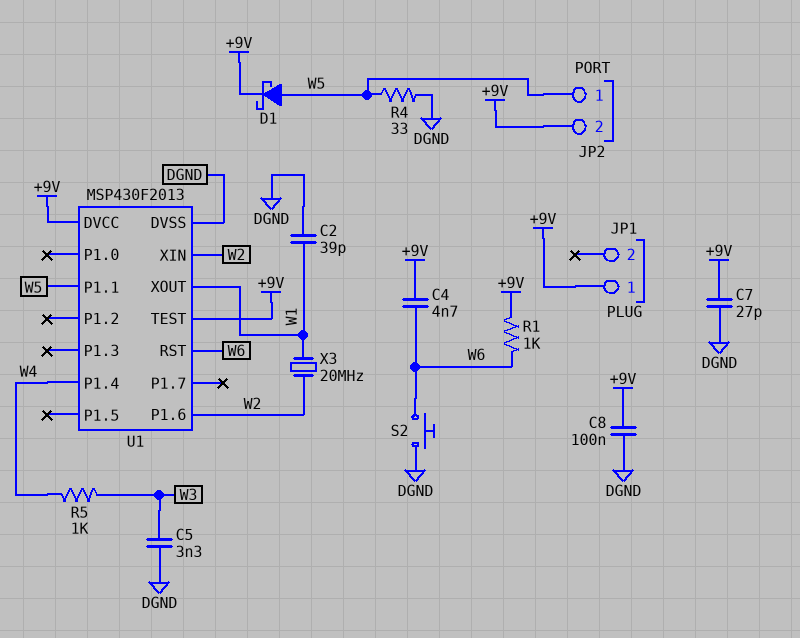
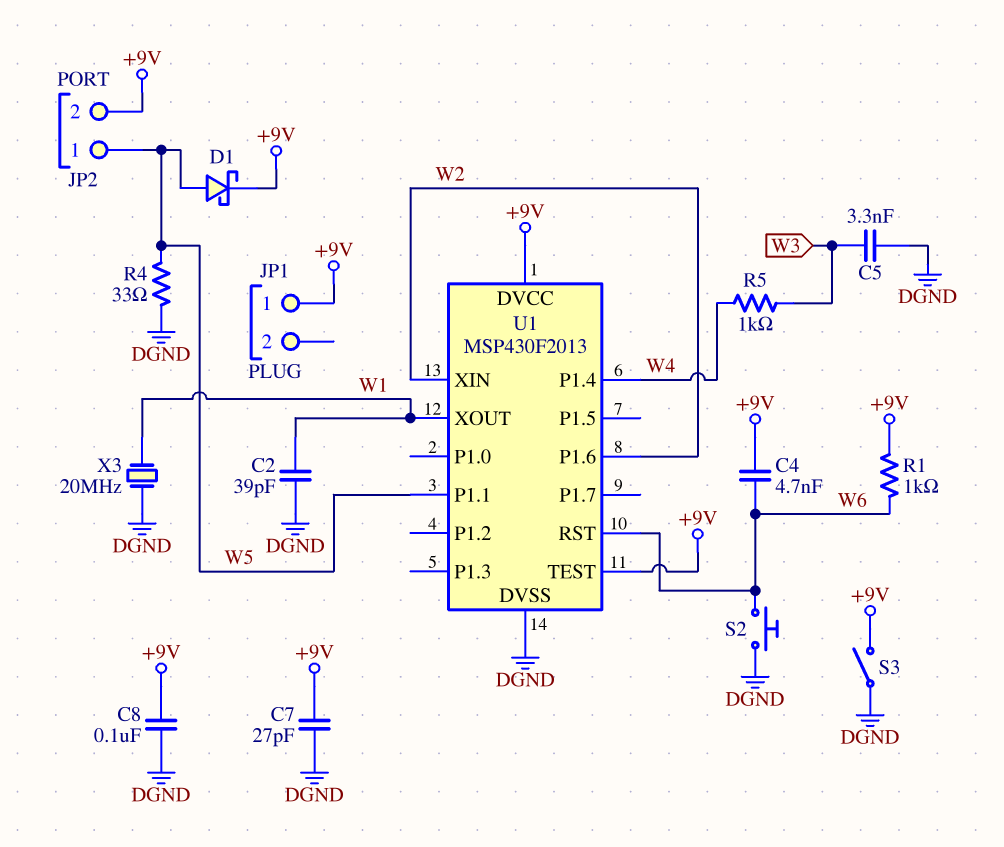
S3: none -> switch (+9V, DGND)
X3: 20MHz (W1, W2) -> 20MHz (DGND, W1)

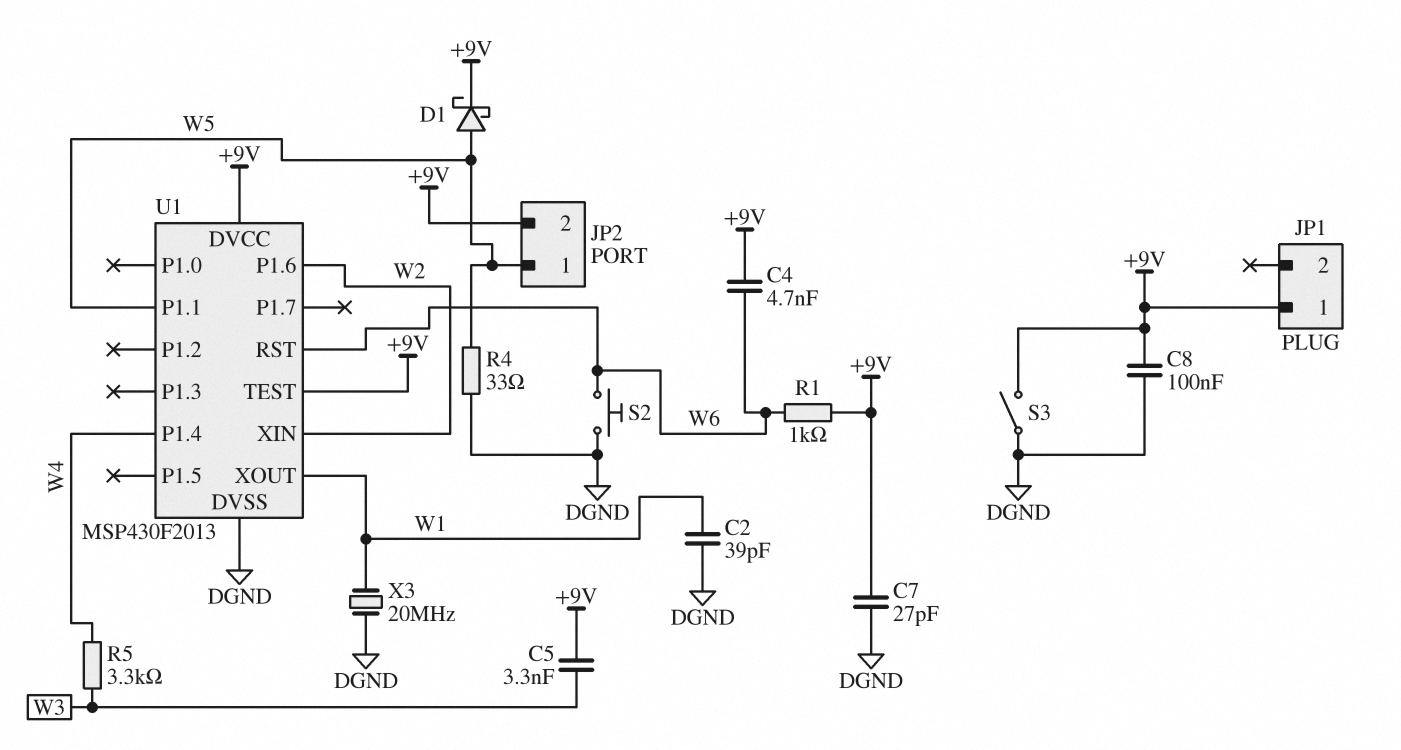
C5: 3.3nF (DGND, W3) -> 3.3nF (+9V, W3)
R5: 1k (W3, W4) -> 3.3k (W3, W4)

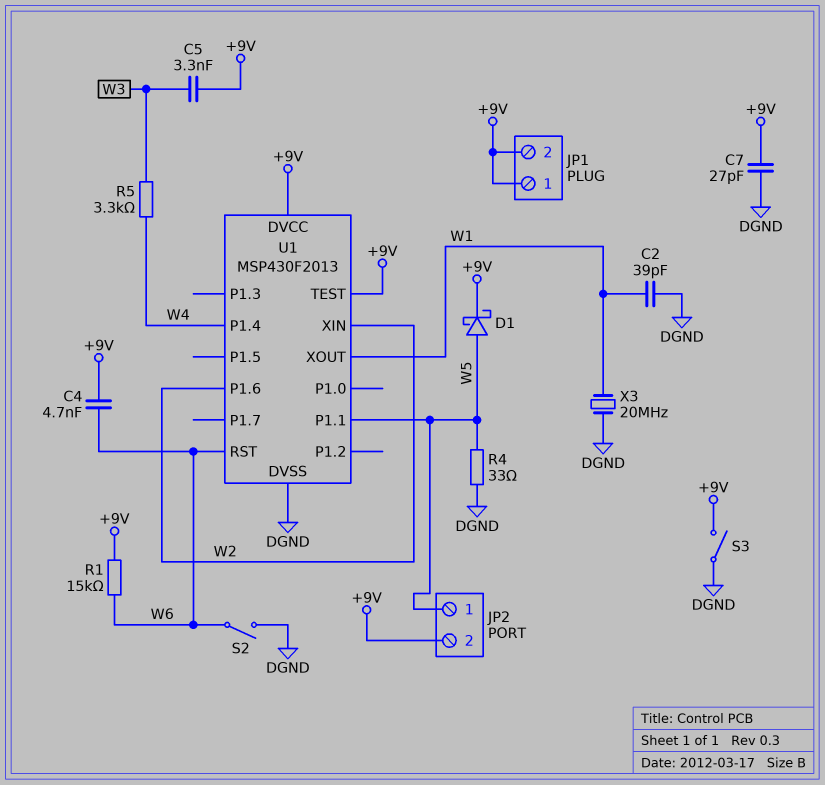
C8: 100nF (+9V, DGND) -> none
JP1 pin 2: none -> +9V
R1: 1k (+9V, W6) -> 15k (+9V, W6)
S2: button (DGND, W6) -> switch (DGND, W6)

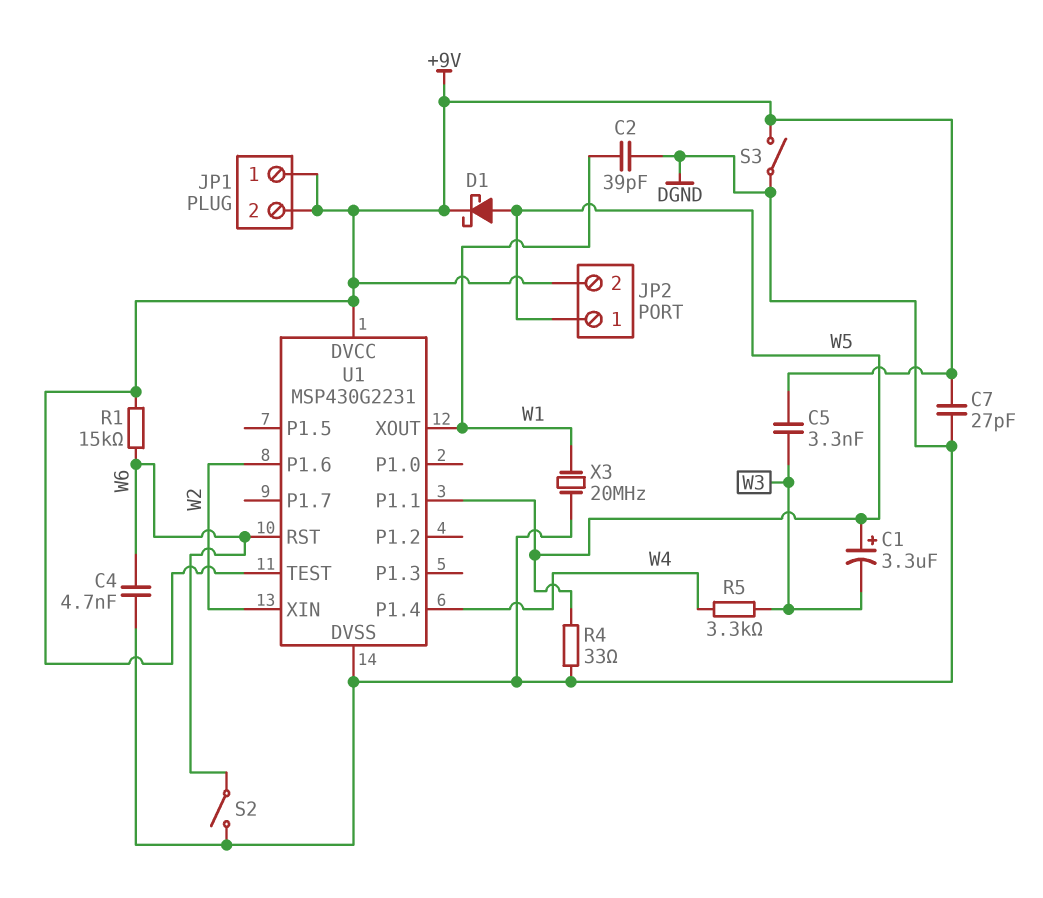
C1: none -> 3.3uF (plus W5, minus W3)
C4: 4.7nF (+9V, W6) -> 4.7nF (DGND, W6)
U1: MSP430F2013 -> MSP430G2231

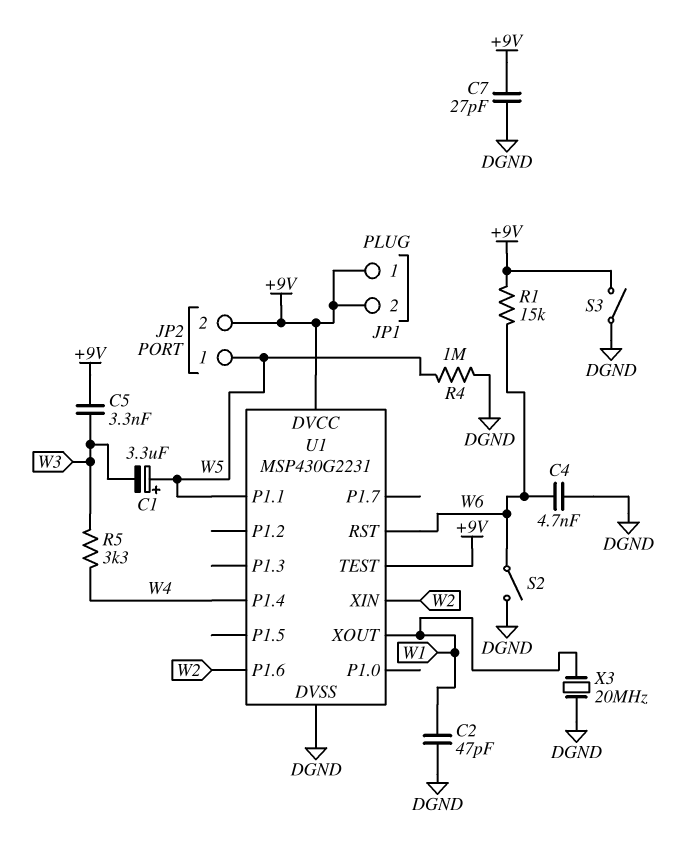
C2: 39pF (DGND, W1) -> 47pF (DGND, W1)
D1: schottky (A W5, K +9V) -> none
R4: 33 (DGND, W5) -> 1M (DGND, W5)

